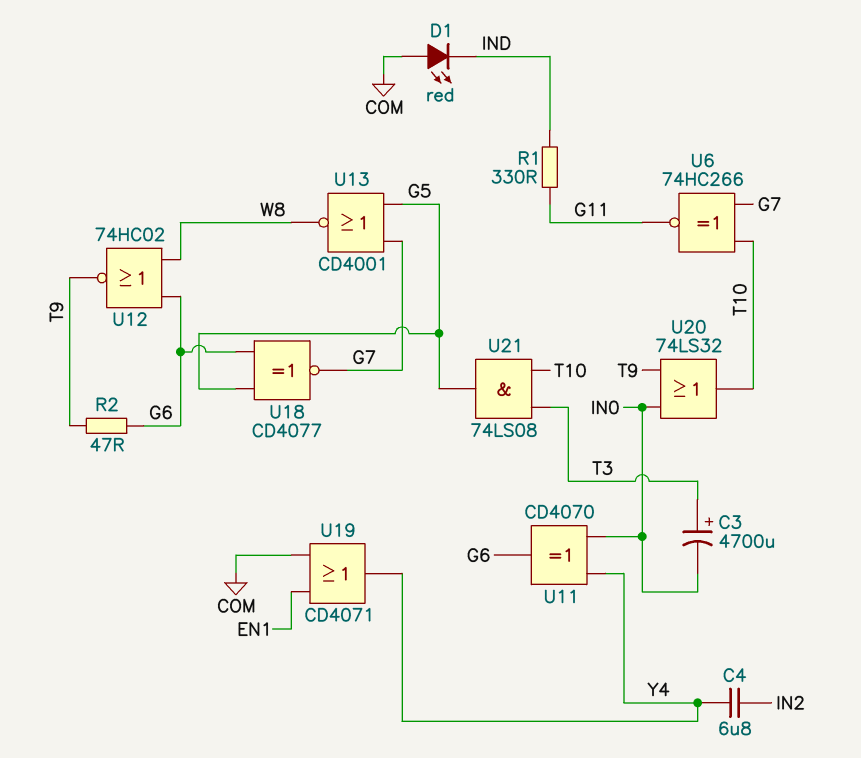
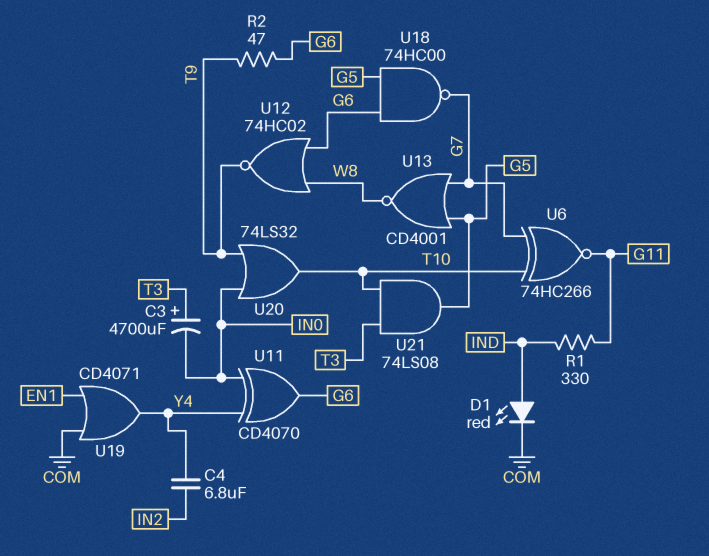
D1: LED red (A COM, K IND) -> LED red (A IND, K COM)
U18: XNOR CD4077 (in G5, in G6, out G7) -> NAND 74HC00 (in G5, in G6, out G7)

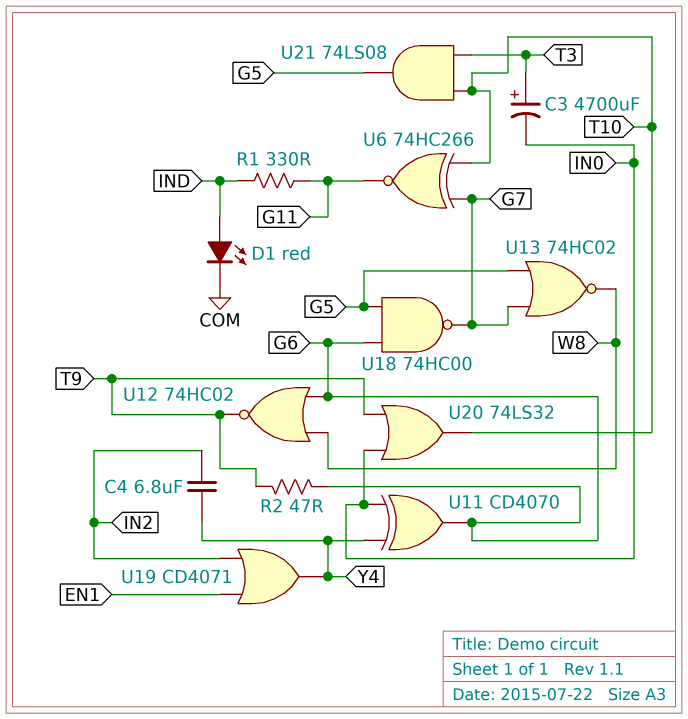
U13: NOR CD4001 (in G5, in G7, out W8) -> NOR 74HC02 (in G5, in G7, out W8)
U19: OR CD4071 (in COM, in EN1, out Y4) -> OR CD4071 (in EN1, in IN2, out Y4)

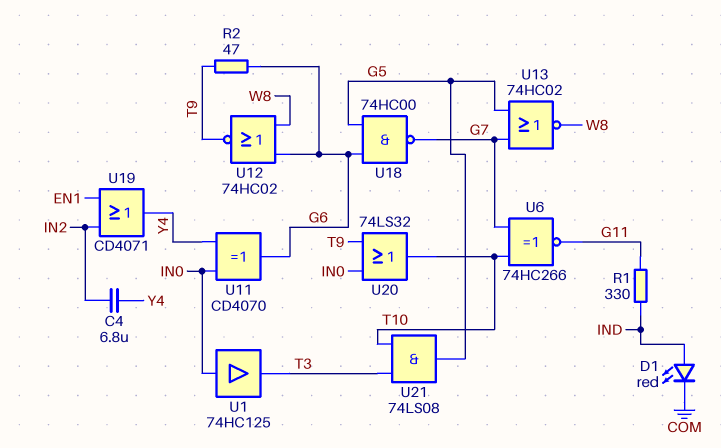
C3: 4700uF (plus T3, minus IN0) -> none
U1: none -> buffer 74HC125 (in IN0, out T3)

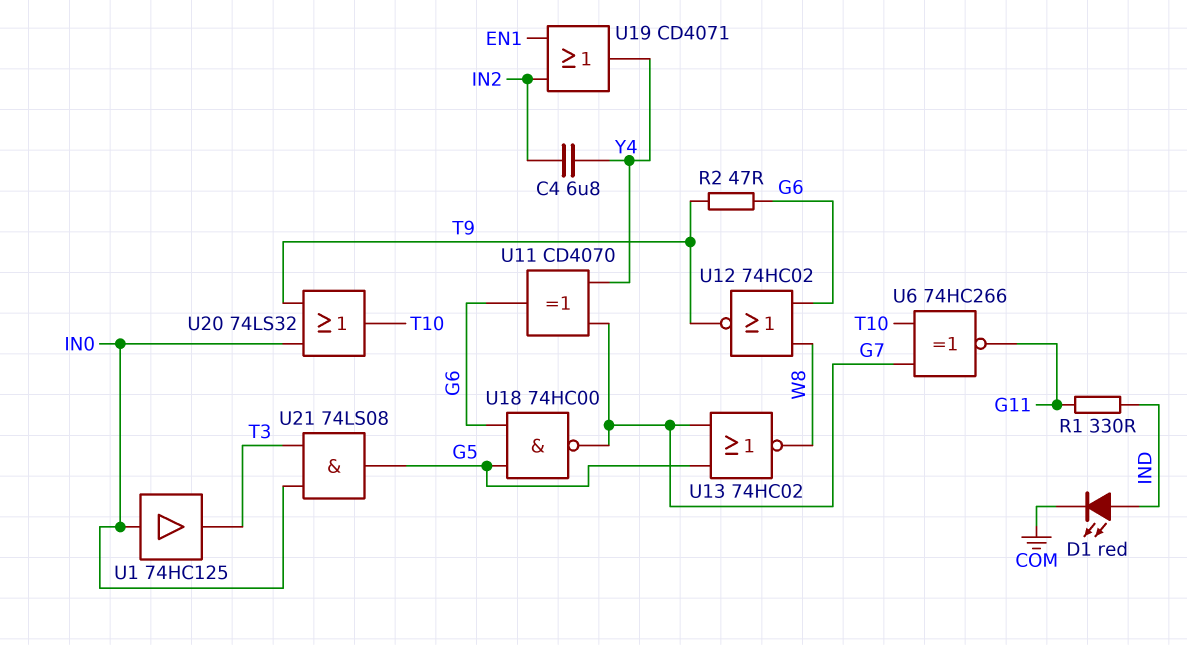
U11: XOR CD4070 (in IN0, in Y4, out G6) -> XOR CD4070 (in G7, in Y4, out G6)
U21: AND 74LS08 (in T3, in T10, out G5) -> AND 74LS08 (in IN0, in T3, out G5)

